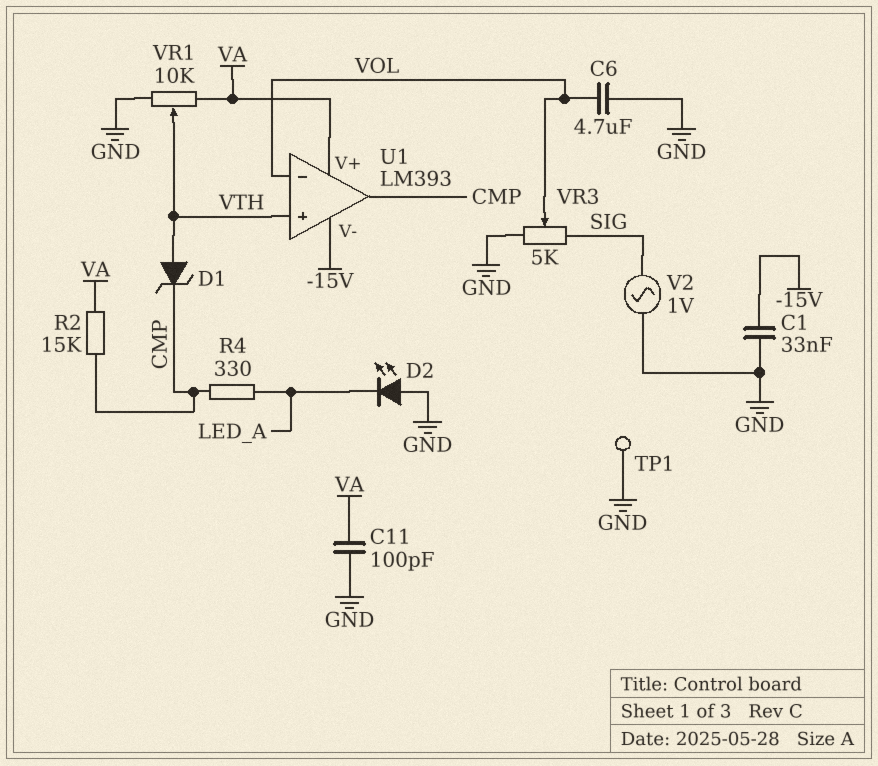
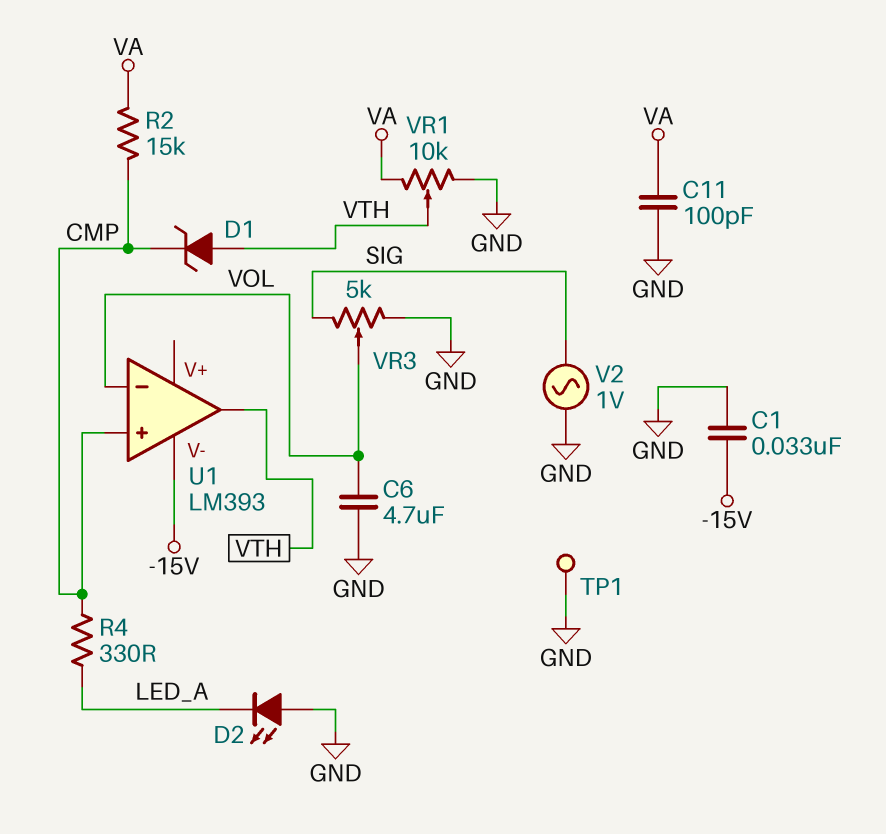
U1 pin V+: VA -> none
U1 pin in+: VTH -> CMP
U1 pin out: CMP -> VTH

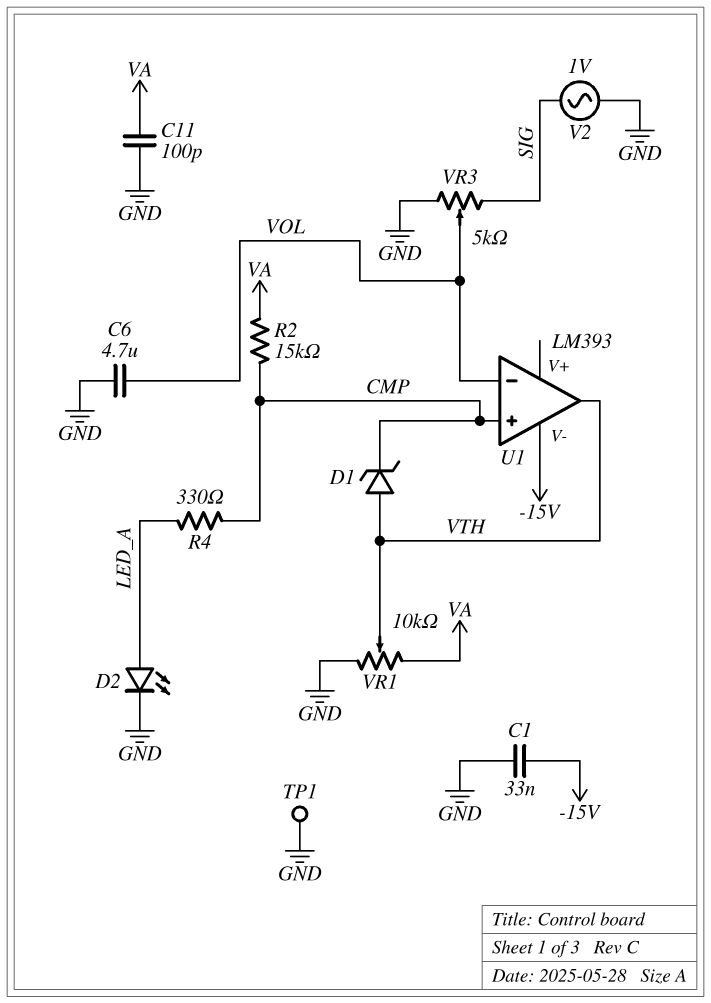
D2: LED (A GND, K LED_A) -> LED (A LED_A, K GND)

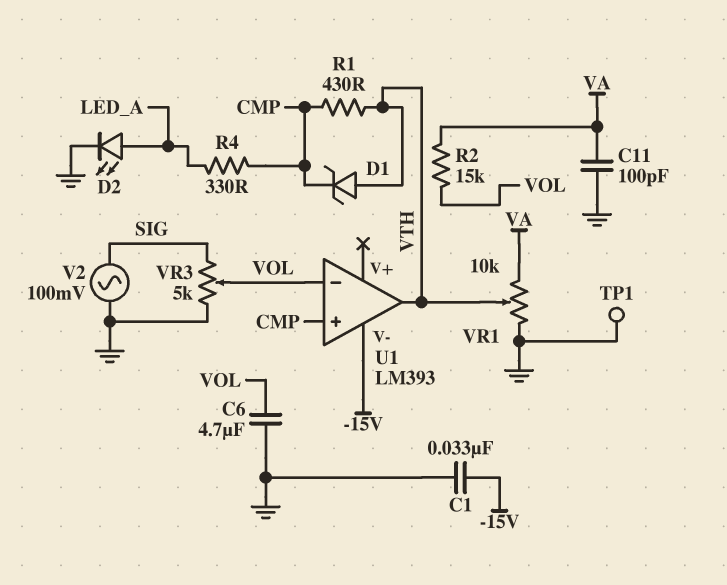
R1: none -> 430 (CMP, VTH)
R2: 15k (CMP, VA) -> 15k (VA, VOL)
V2: AC 1V (GND, SIG) -> AC 100mV (GND, SIG)

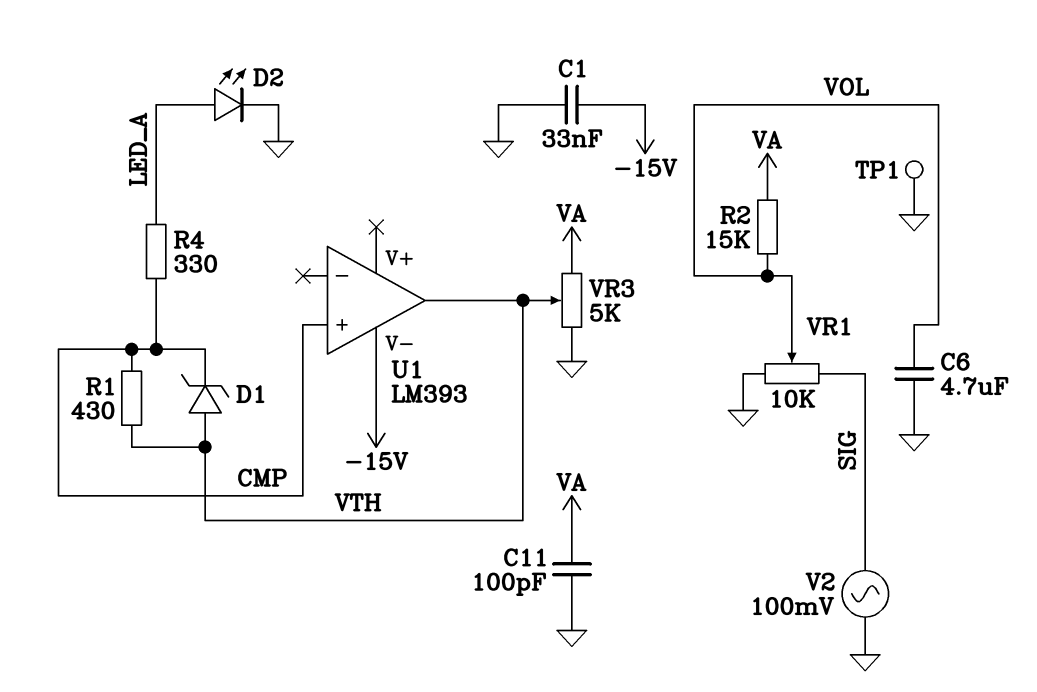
U1 pin in-: VOL -> none
VR1: 10k (GND, VA, wiper VTH) -> 10k (GND, SIG, wiper VOL)
VR3: 5k (GND, SIG, wiper VOL) -> 5k (GND, VA, wiper VTH)

